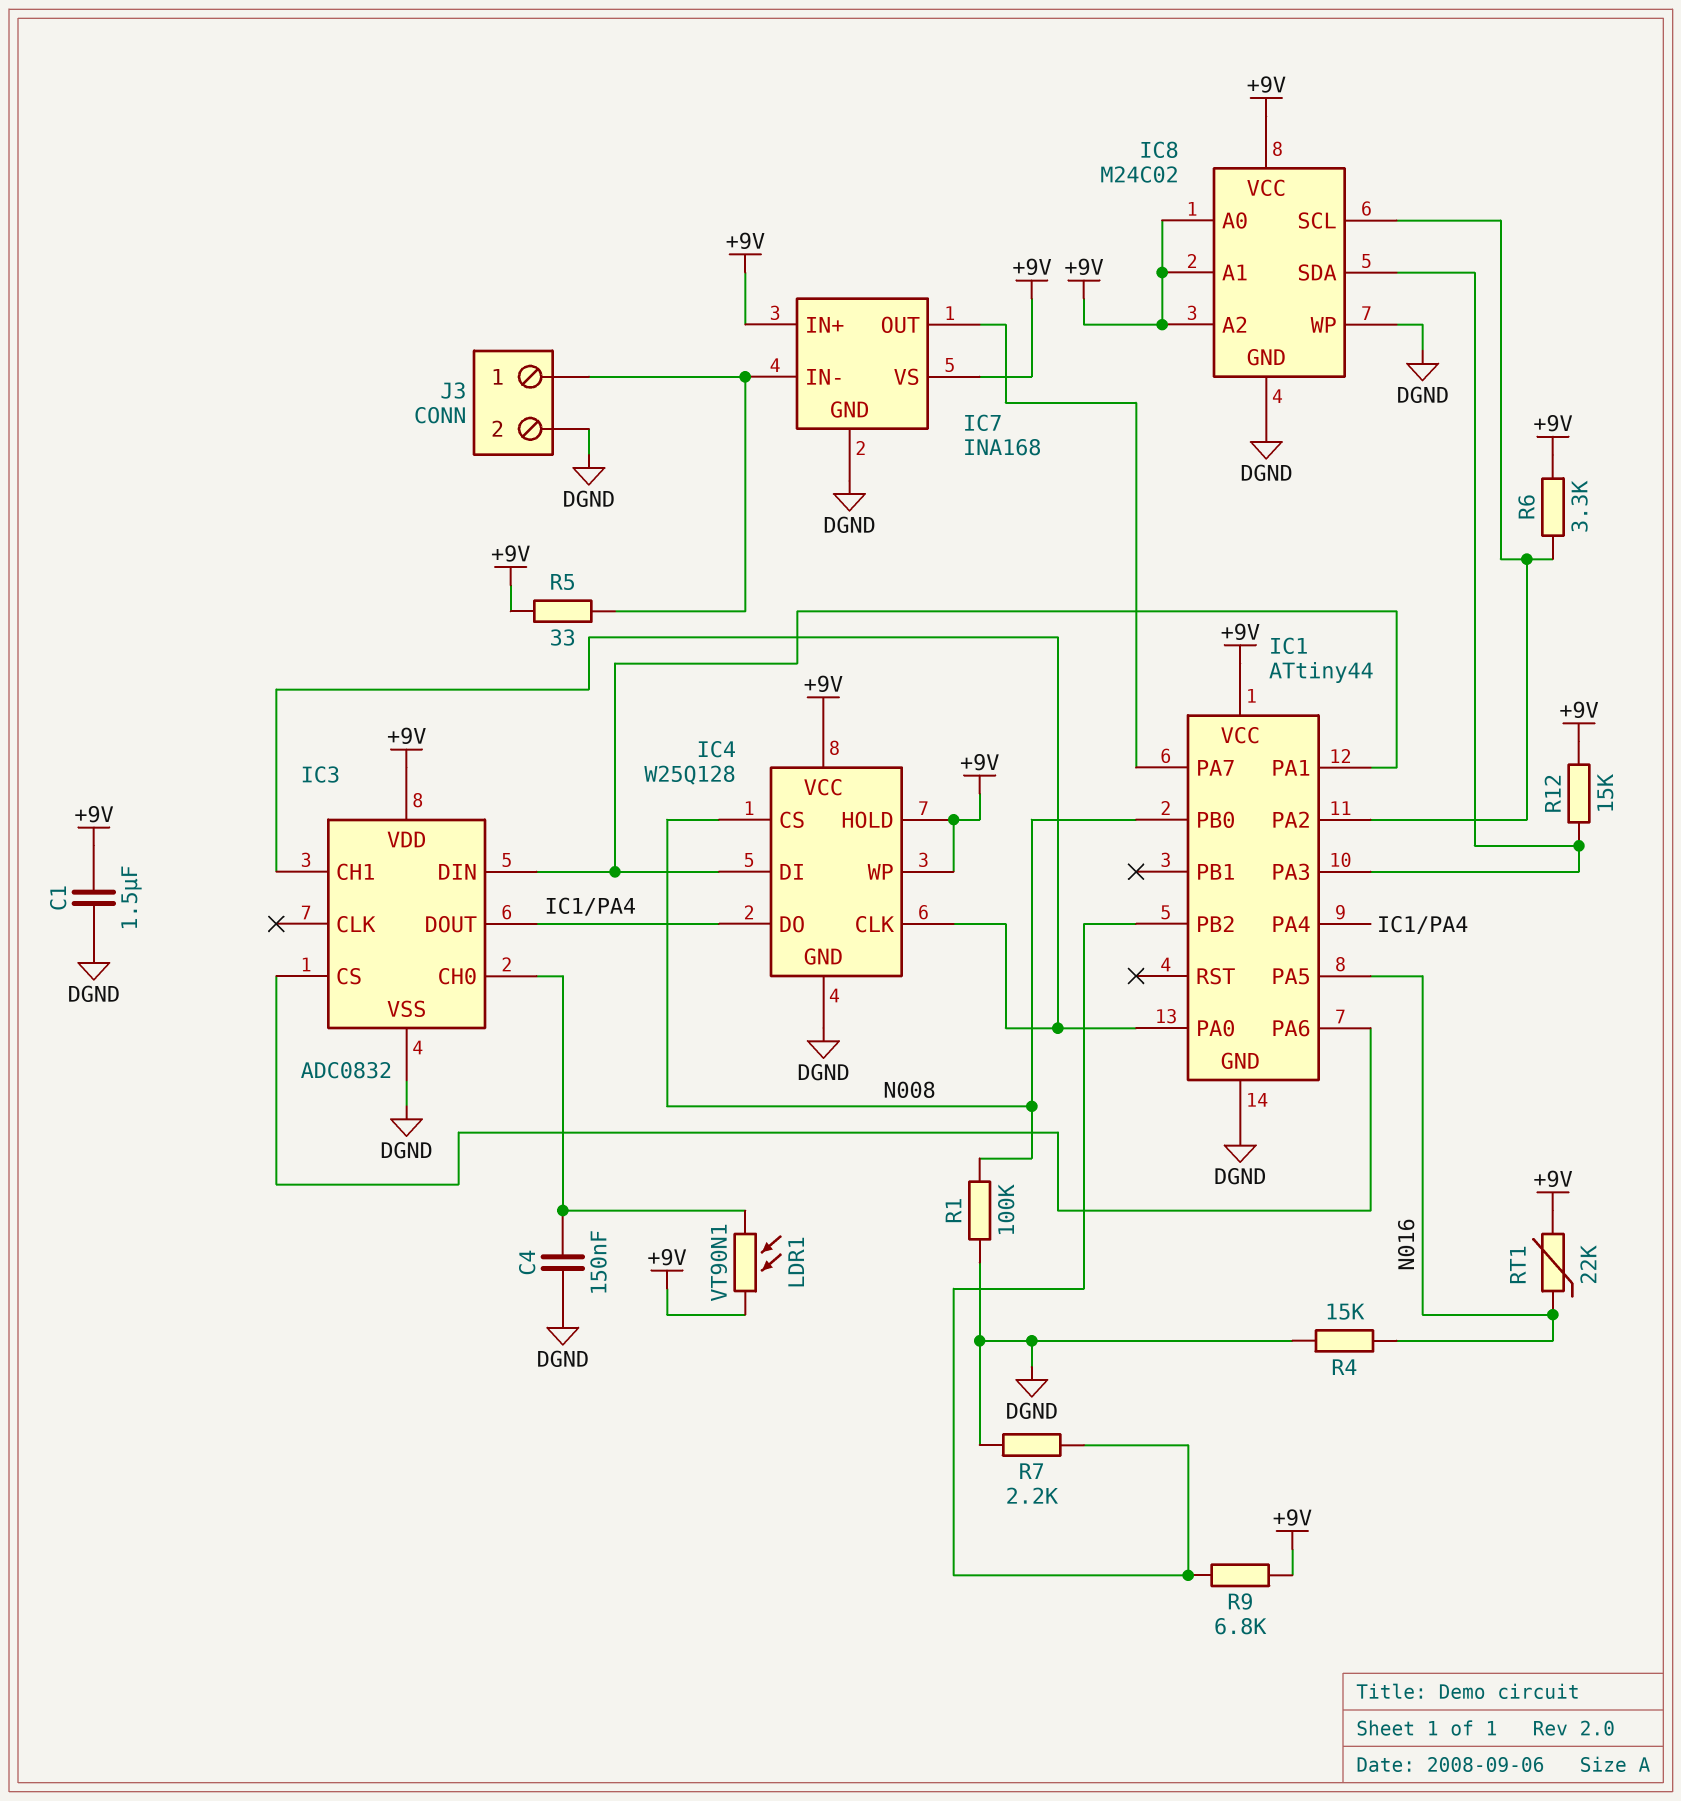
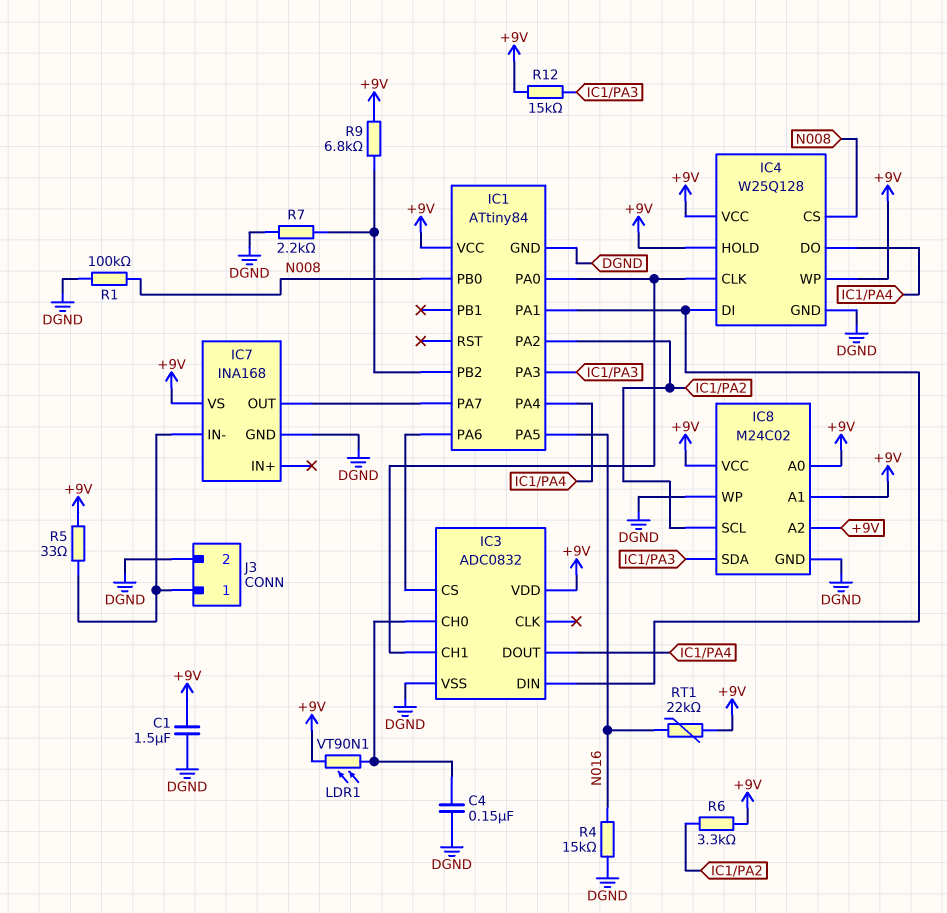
IC1: ATtiny44 -> ATtiny84
IC7 pin IN+: +9V -> none

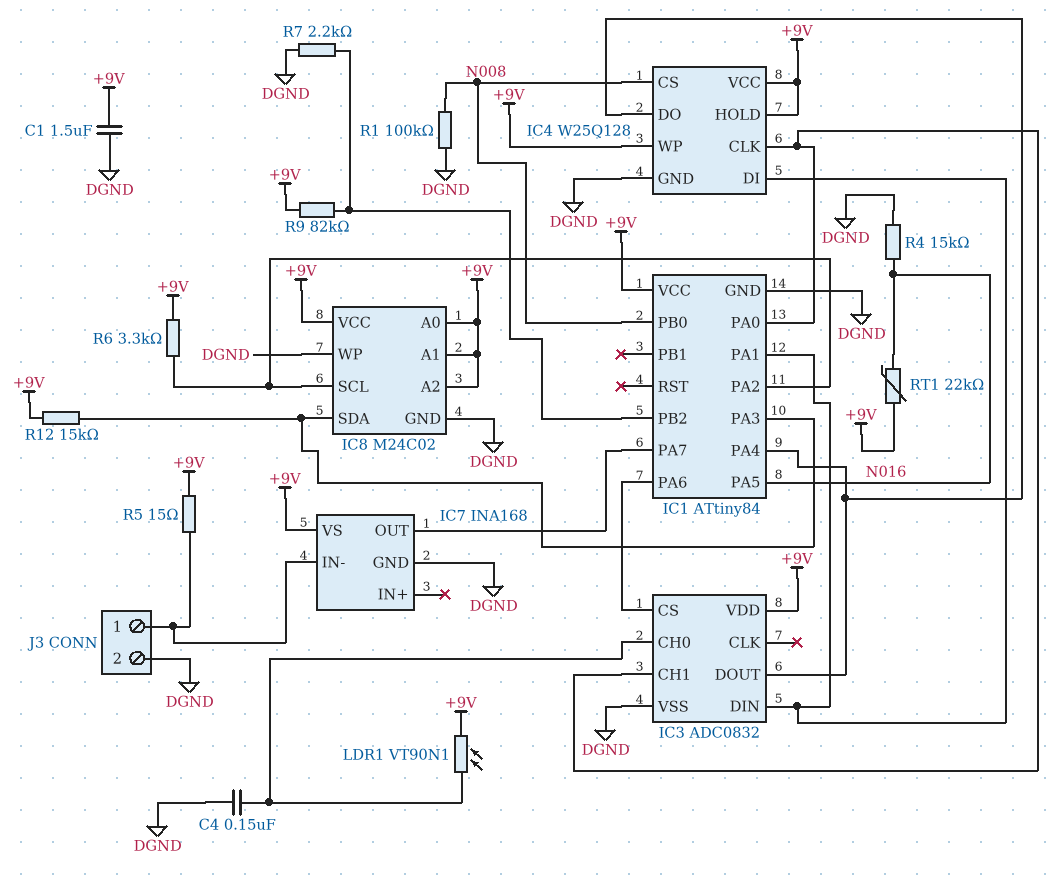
R5: 33 (+9V, IC7/IN-) -> 15 (+9V, IC7/IN-)
R9: 6.8k (+9V, IC1/PB2) -> 82k (+9V, IC1/PB2)

